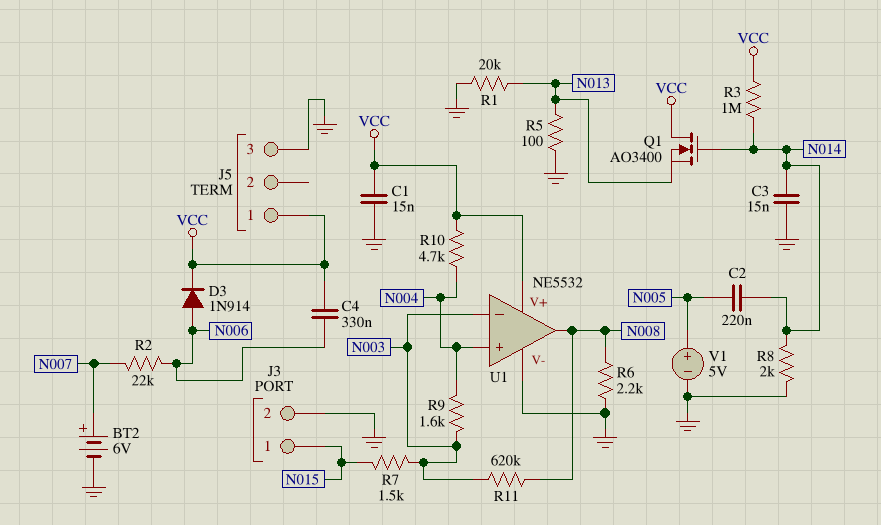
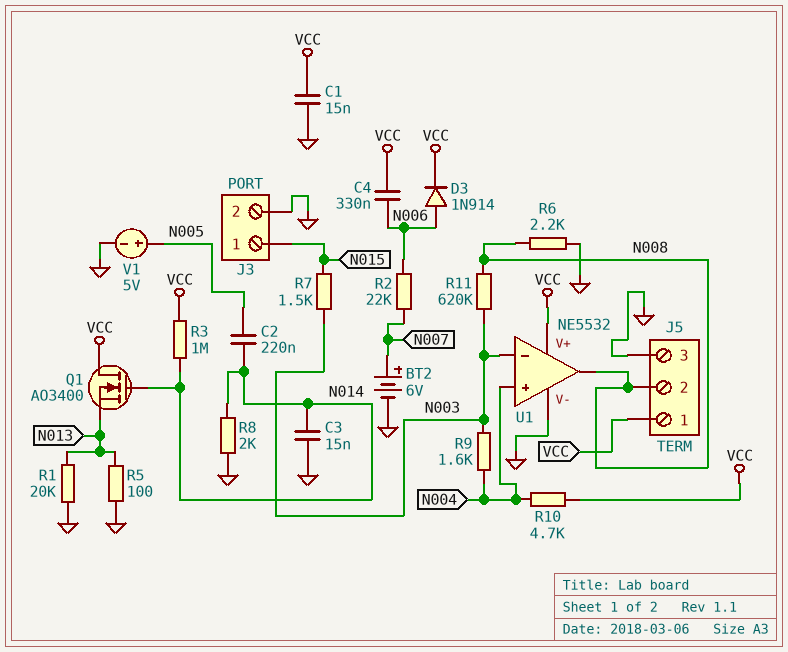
J5 pin 2: none -> N008

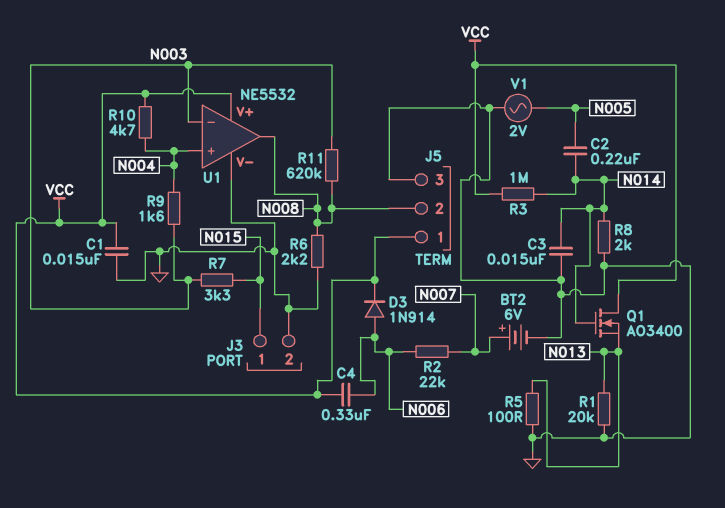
R7: 1.5k (N003, N015) -> 3.3k (N003, N015)
V1: 5V (plus N005, minus GND) -> AC 2V (GND, N005)

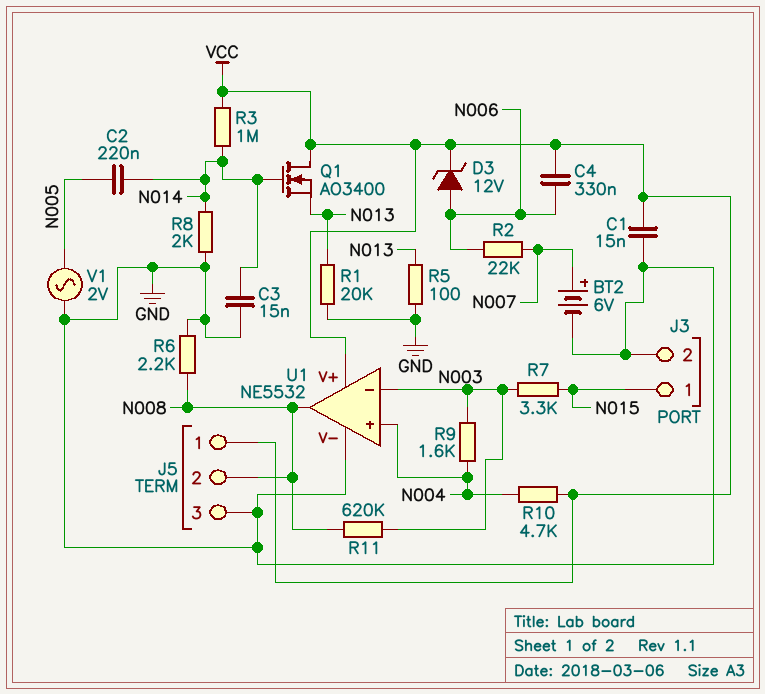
D3: diode 1N914 (A N006, K VCC) -> zener 12V (A N006, K VCC)

